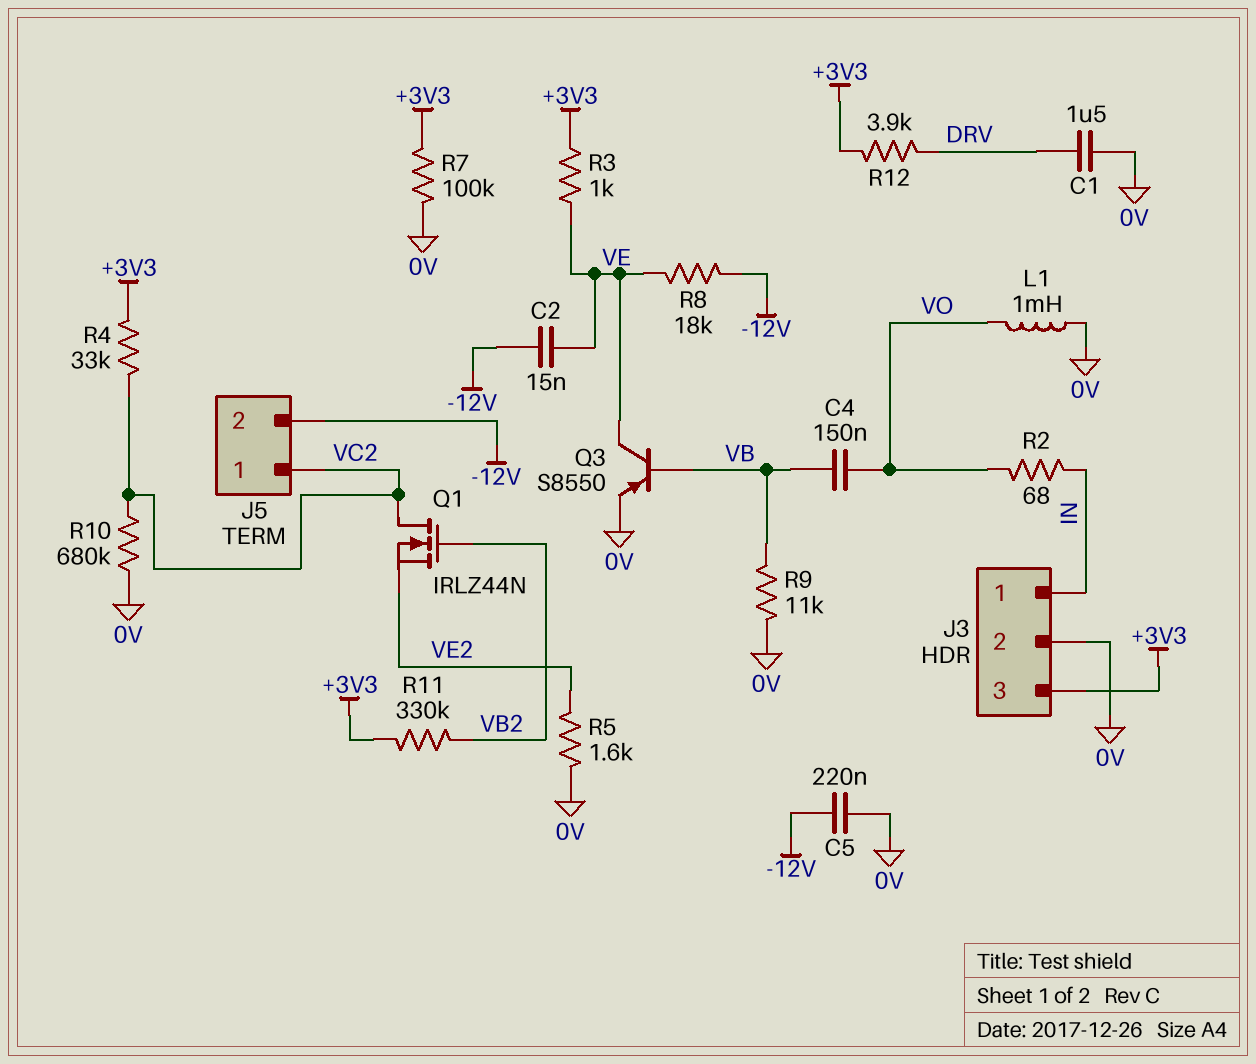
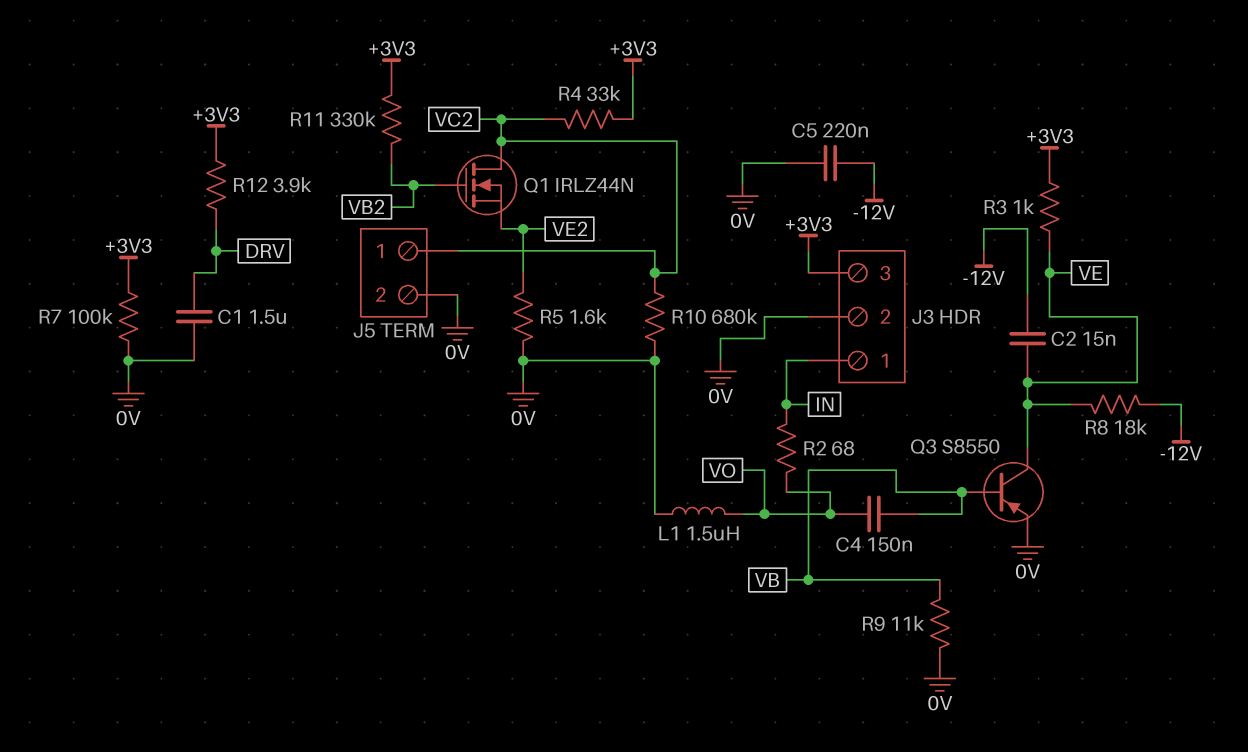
J5 pin 2: -12V -> 0V
L1: 1mH (0V, VO) -> 1.5uH (0V, VO)

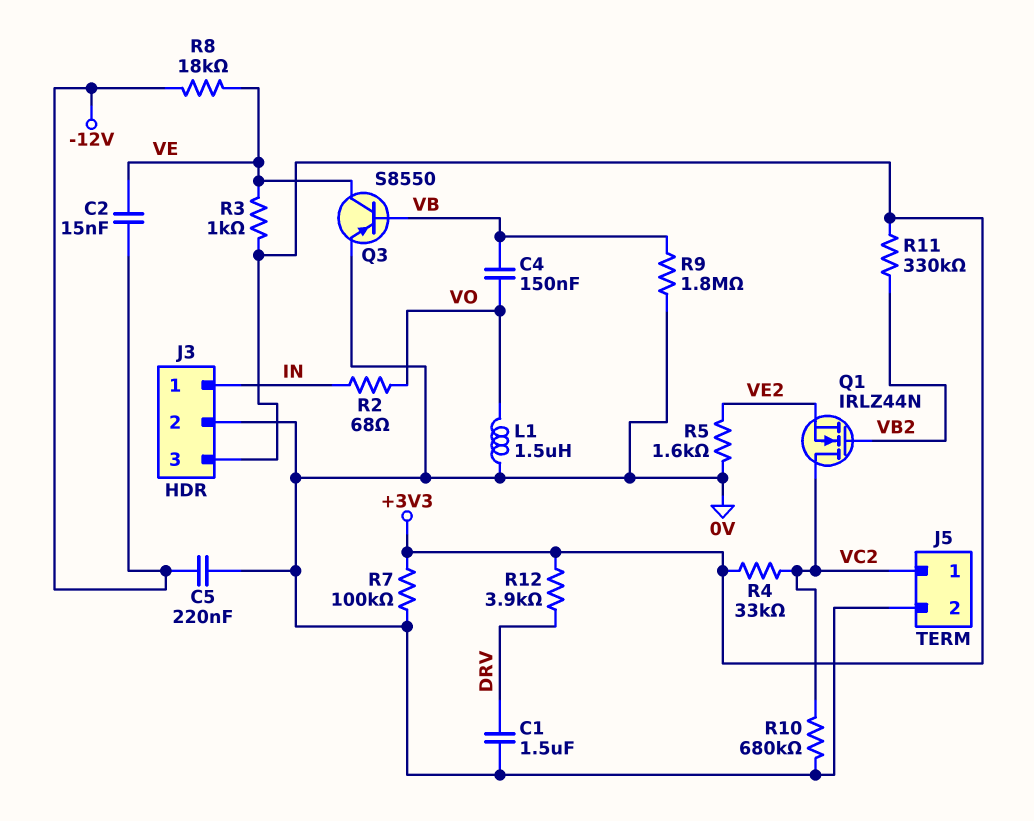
R9: 11k (0V, VB) -> 1.8M (0V, VB)

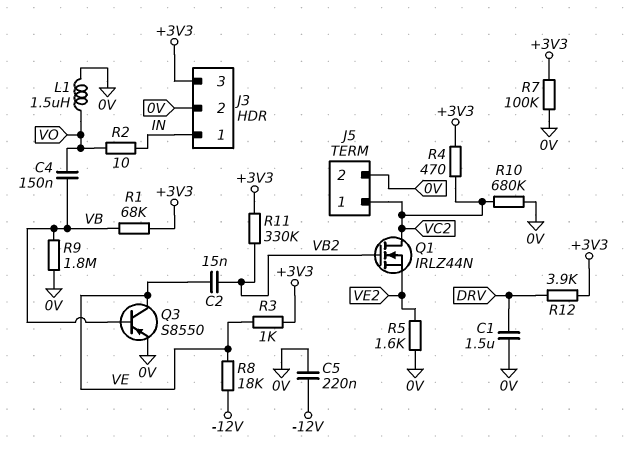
C2: 15nF (-12V, VE) -> 15nF (VB2, VE)
R1: none -> 68k (+3V3, VB)
R2: 68 (IN, VO) -> 10 (IN, VO)
R4: 33k (+3V3, VC2) -> 470 (+3V3, VC2)

